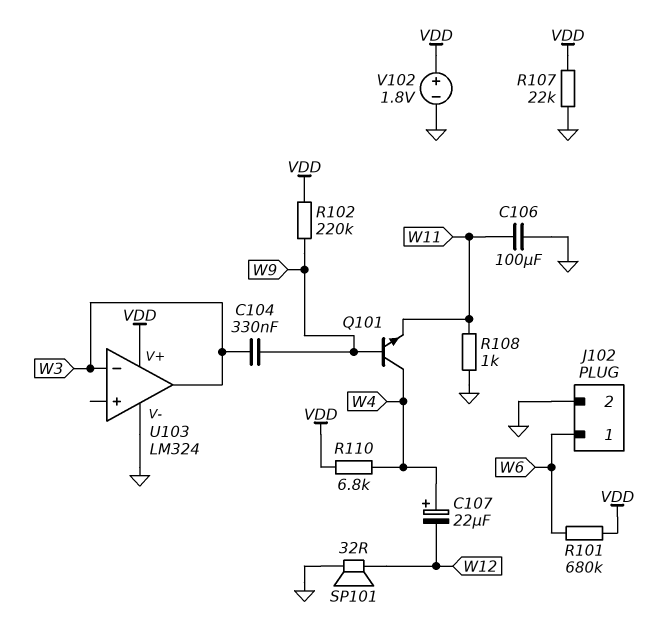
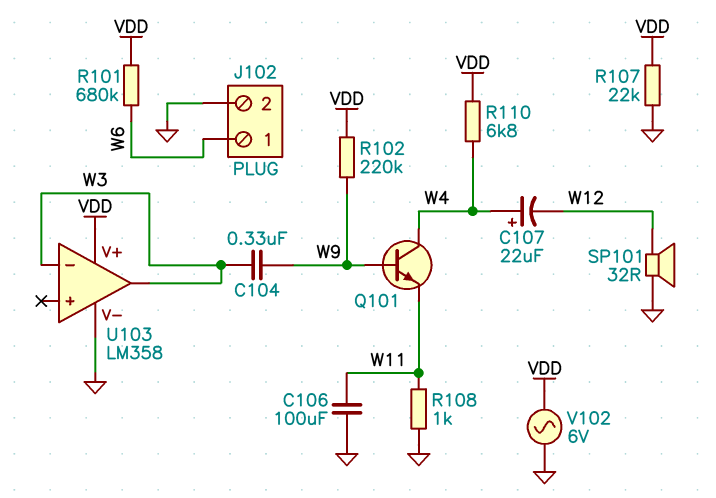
U103: LM324 -> LM358
V102: 1.8V (plus VDD, minus GND) -> AC 6V (GND, VDD)

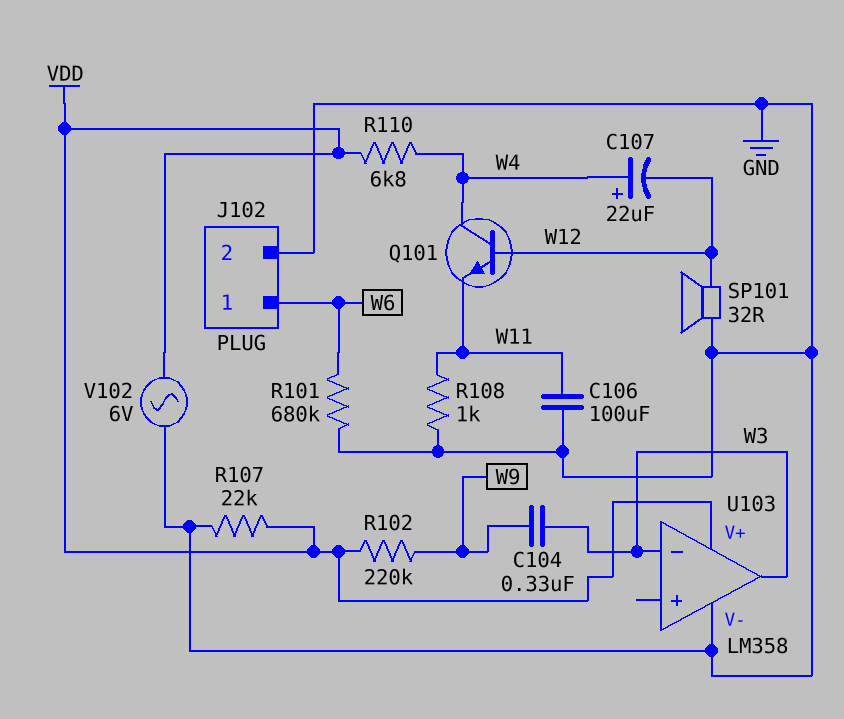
Q101: NPN (B W9, C W4, E W11) -> NPN (B W12, C W4, E W11)
R101: 680k (VDD, W6) -> 680k (GND, W6)

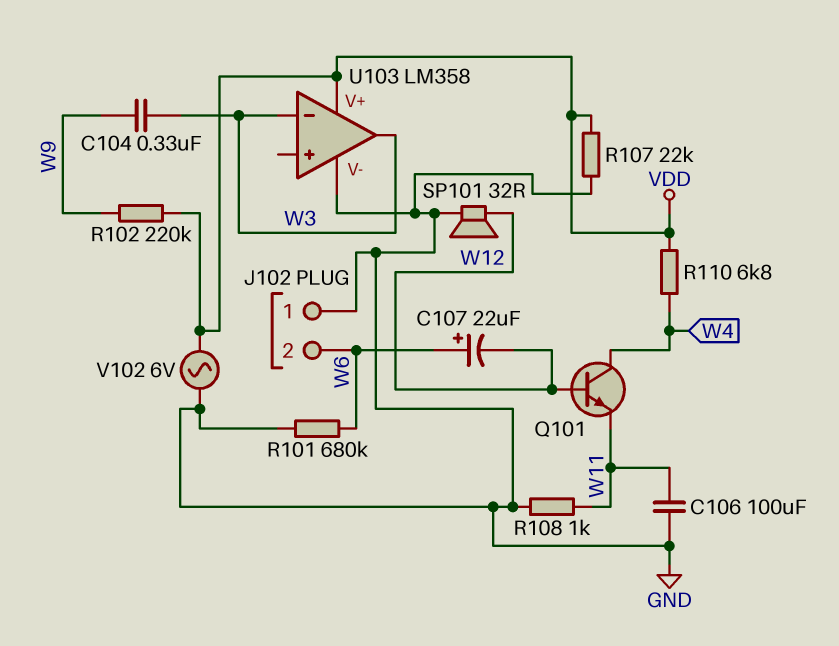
C107: 22uF (plus W4, minus W12) -> 22uF (plus W6, minus W12)
J102 pin 1: W6 -> GND
J102 pin 2: GND -> W6

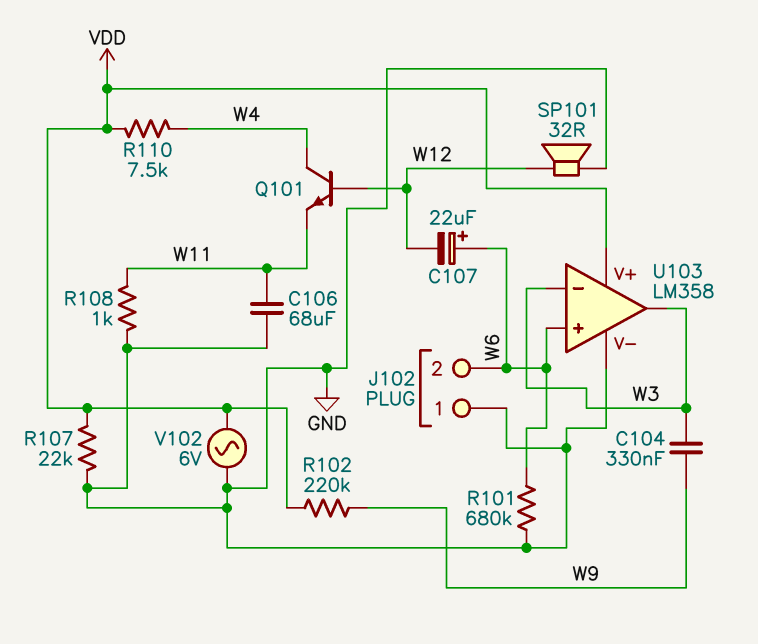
C106: 100uF (GND, W11) -> 68uF (GND, W11)
R110: 6.8k (VDD, W4) -> 7.5k (VDD, W4)
U103 pin in+: none -> W6

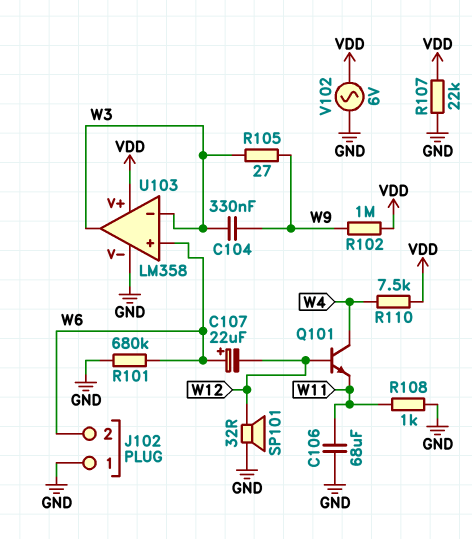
R102: 220k (VDD, W9) -> 1M (VDD, W9)
R105: none -> 27 (W3, W9)

